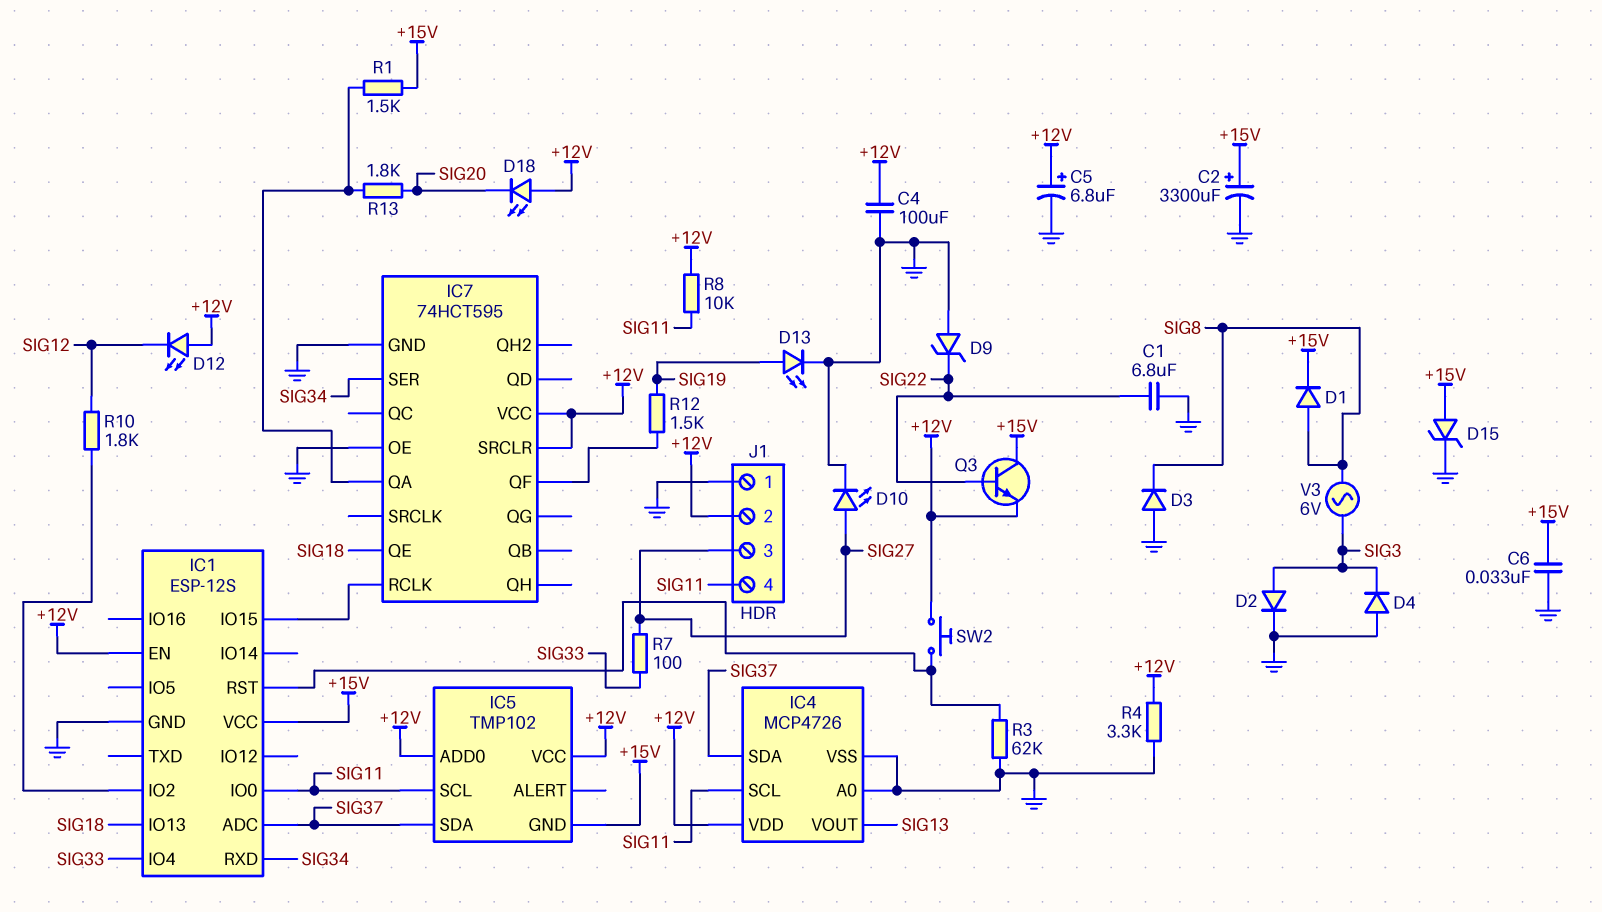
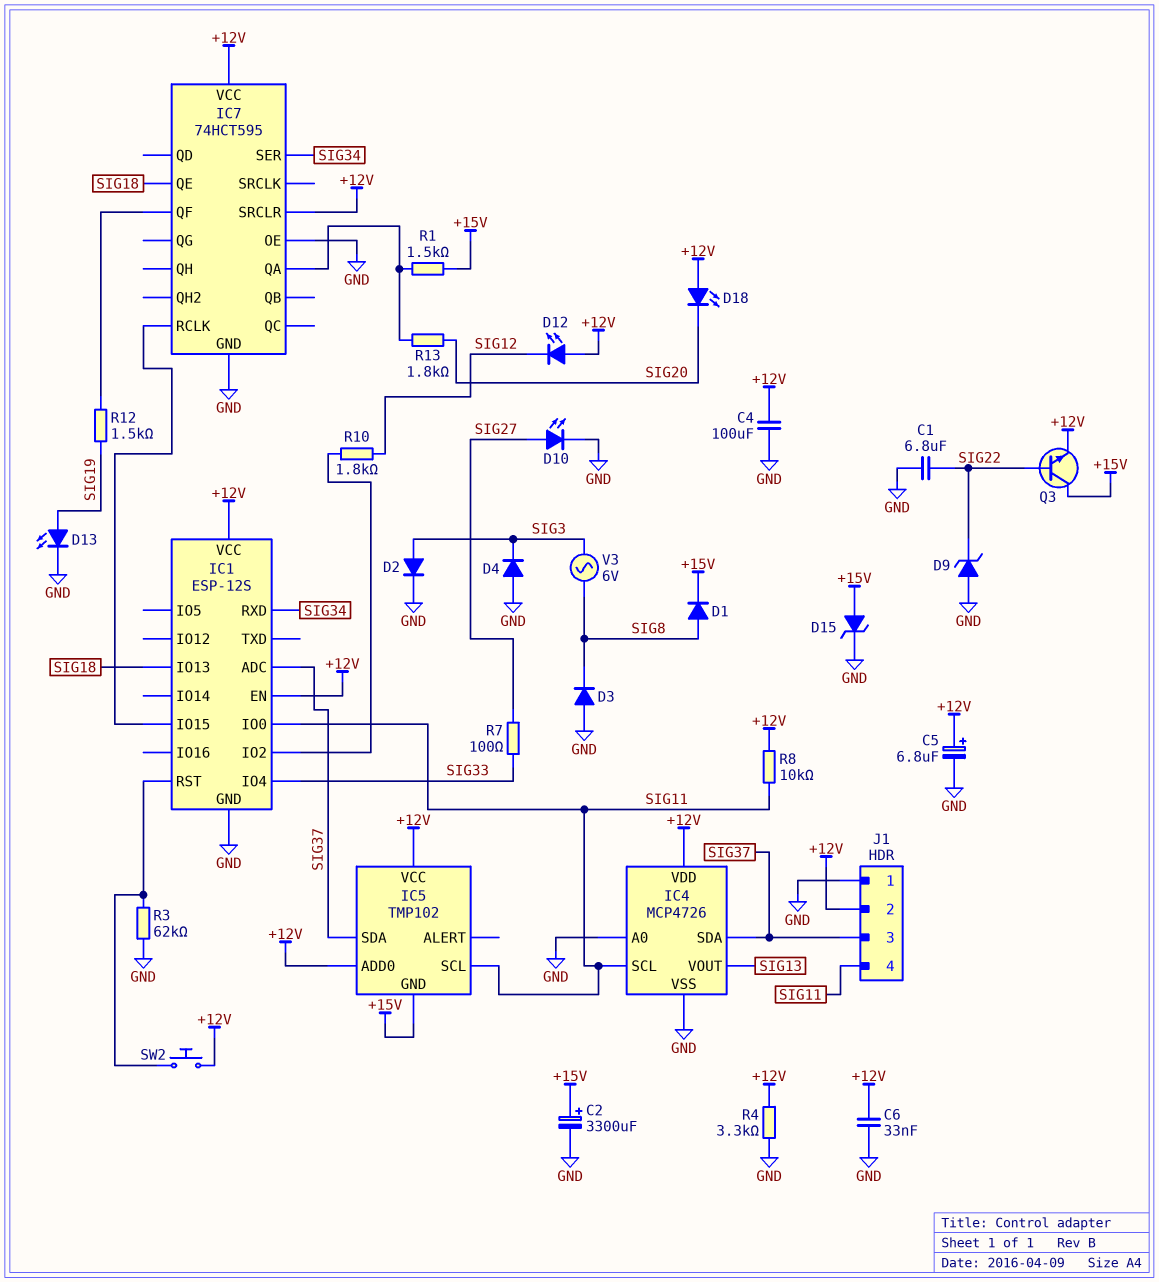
C6: 33nF (+15V, GND) -> 33nF (+12V, GND)
IC1 pin VCC: +15V -> +12V
J1 pin 3: SIG27 -> SIG37

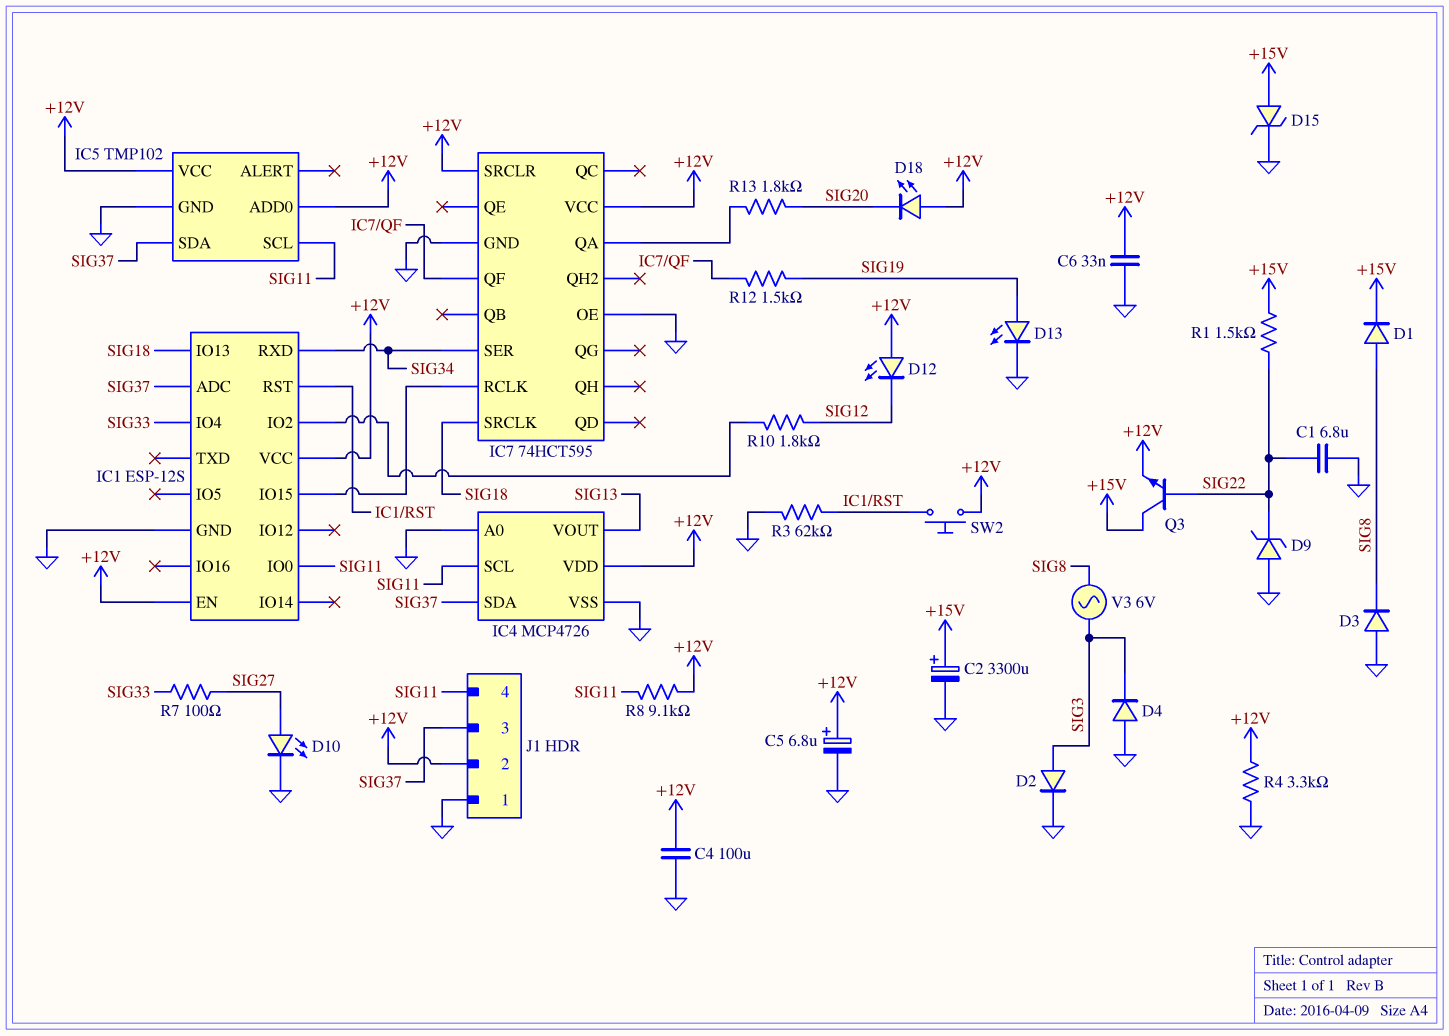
IC5 pin GND: +15V -> GND
IC7 pin QE: SIG18 -> none
IC7 pin SRCLK: none -> SIG18
R1: 1.5k (+15V, IC7/QA) -> 1.5k (+15V, SIG22)
R8: 10k (+12V, SIG11) -> 9.1k (+12V, SIG11)

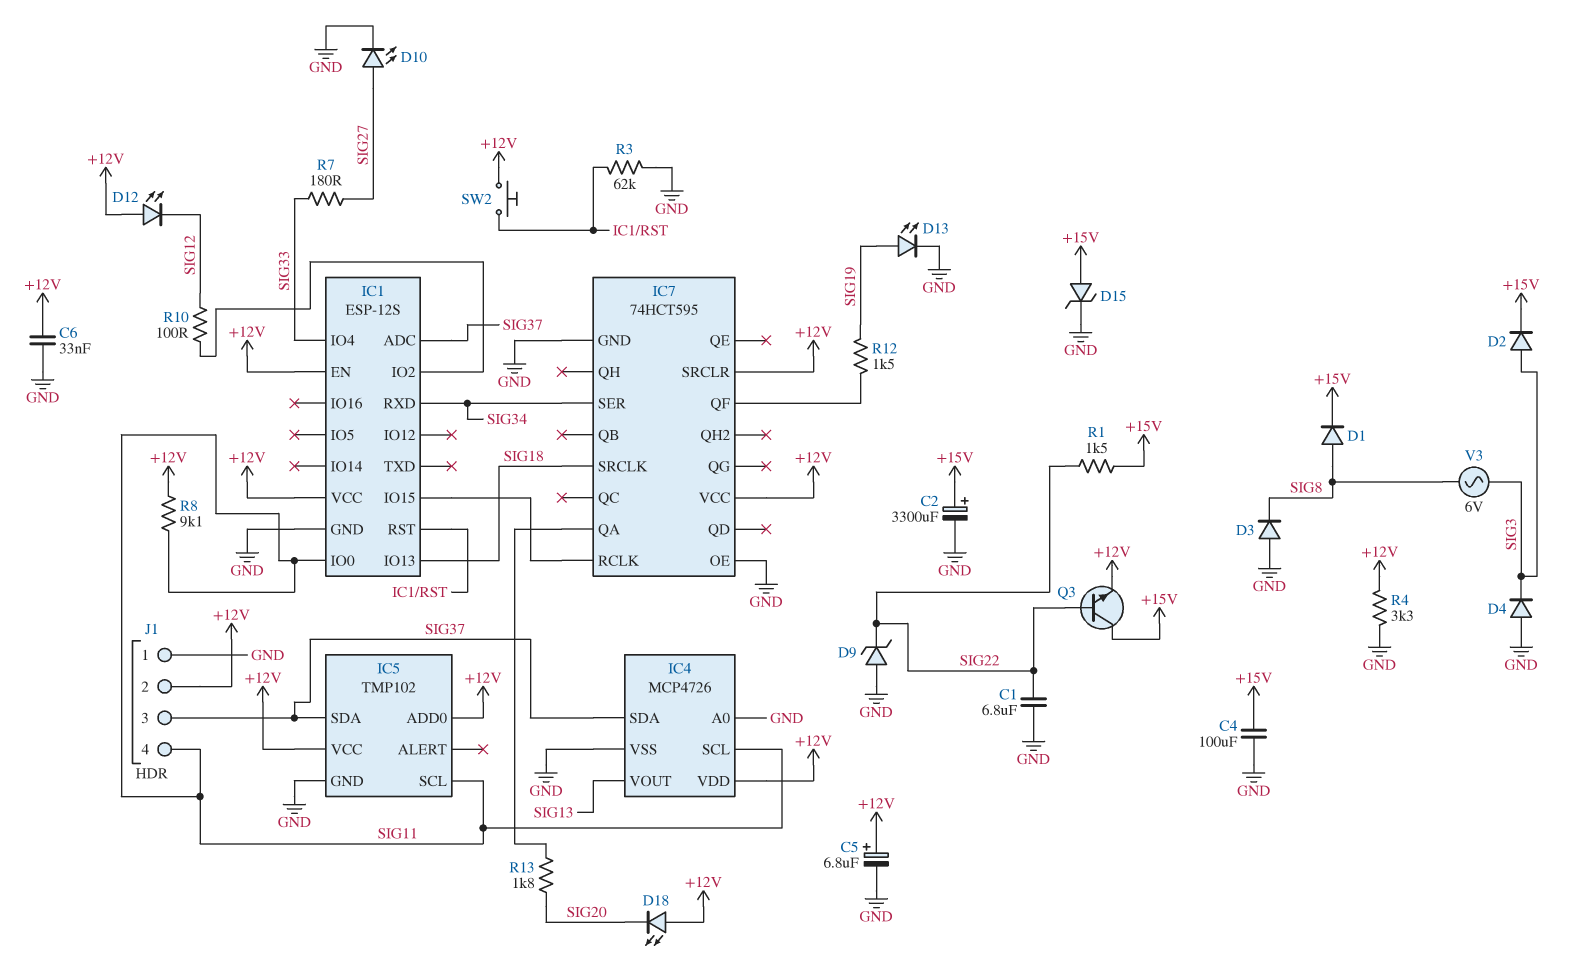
C4: 100uF (+12V, GND) -> 100uF (+15V, GND)
D2: diode (A SIG3, K GND) -> diode (A SIG3, K +15V)
R7: 100 (SIG27, SIG33) -> 180 (SIG27, SIG33)
R10: 1.8k (IC1/IO2, SIG12) -> 100 (IC1/IO2, SIG12)

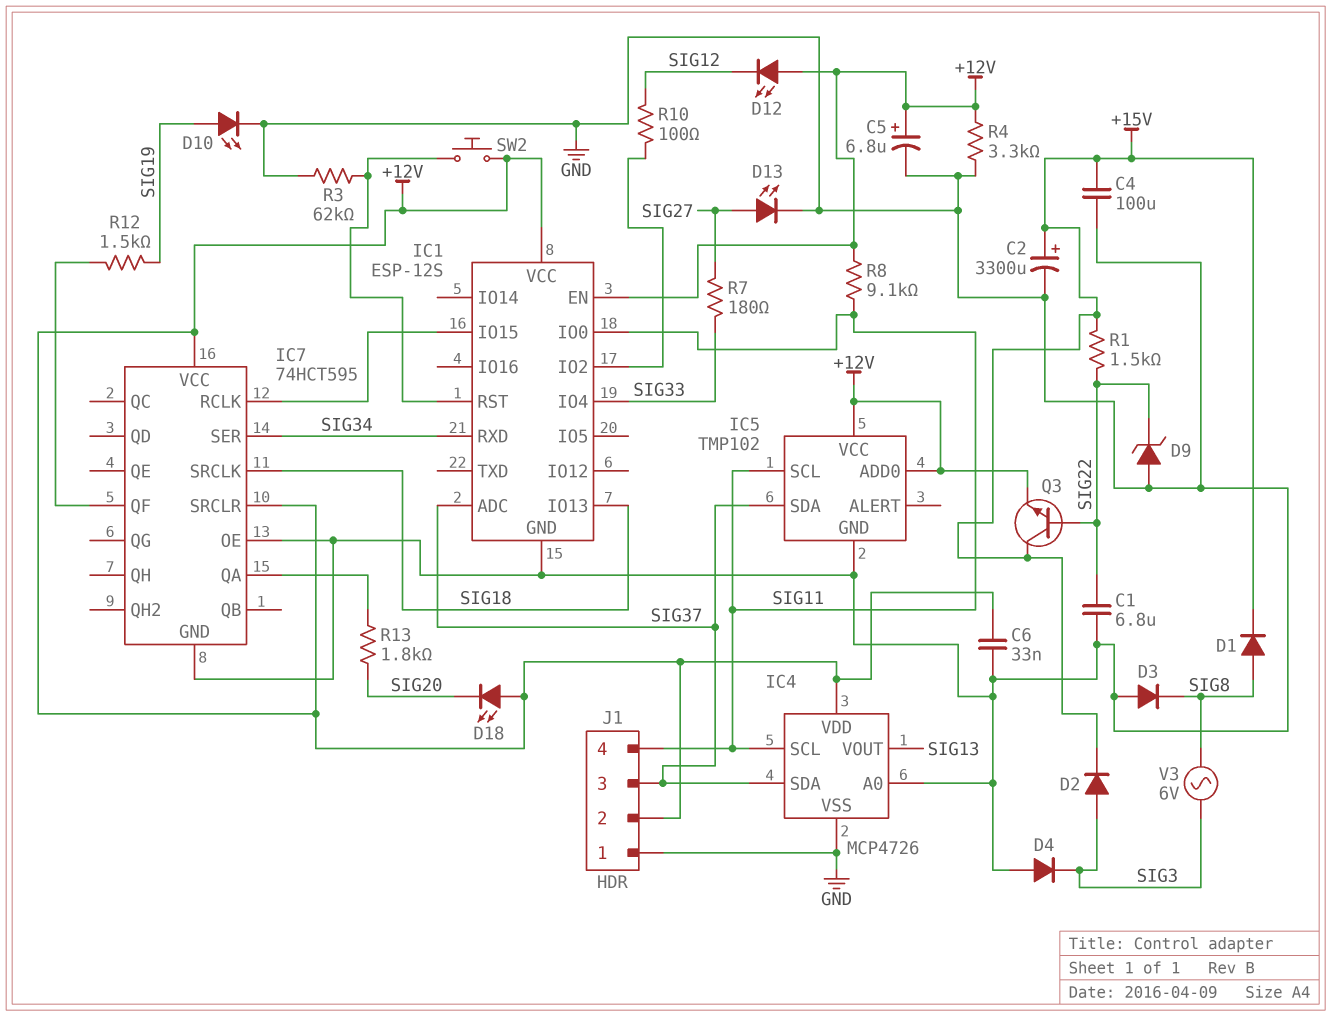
D10: LED (A SIG27, K GND) -> LED (A SIG19, K GND)
D13: LED (A SIG19, K GND) -> LED (A SIG27, K GND)
D15: zener (A +15V, K GND) -> none

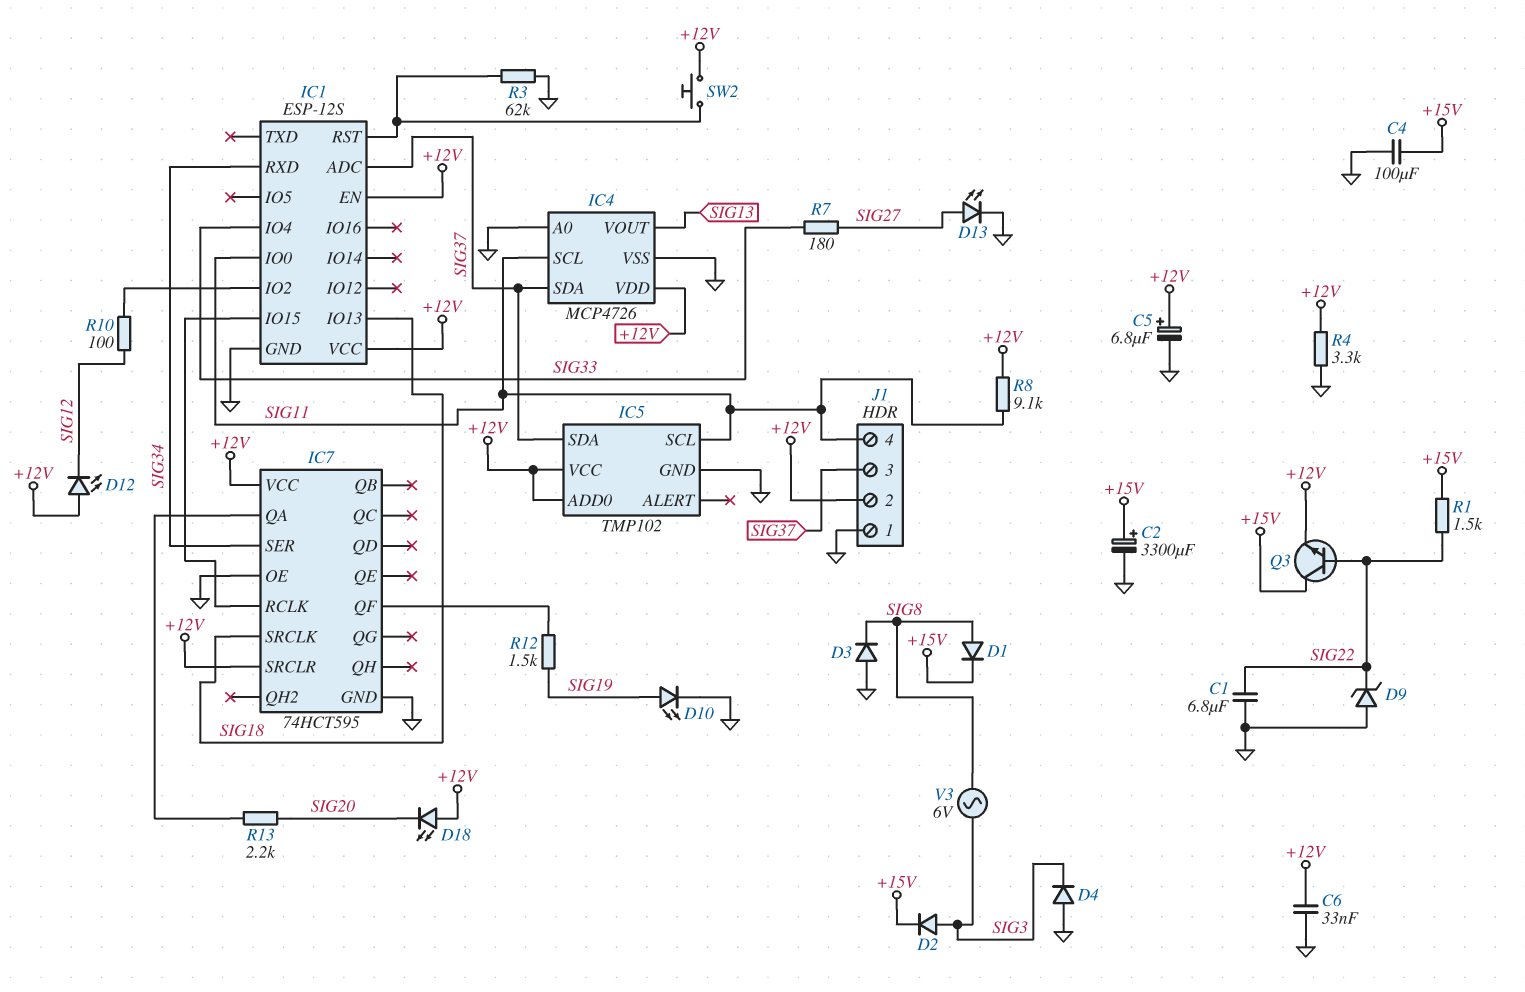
R13: 1.8k (IC7/QA, SIG20) -> 2.2k (IC7/QA, SIG20)

